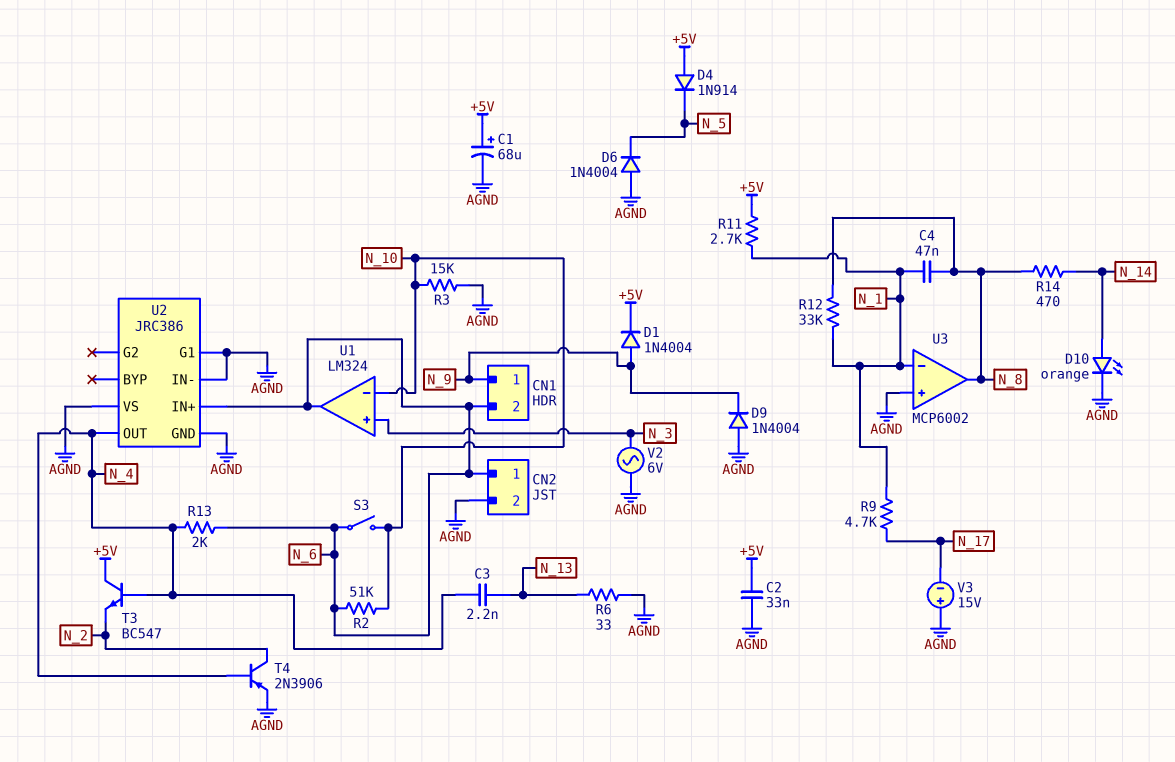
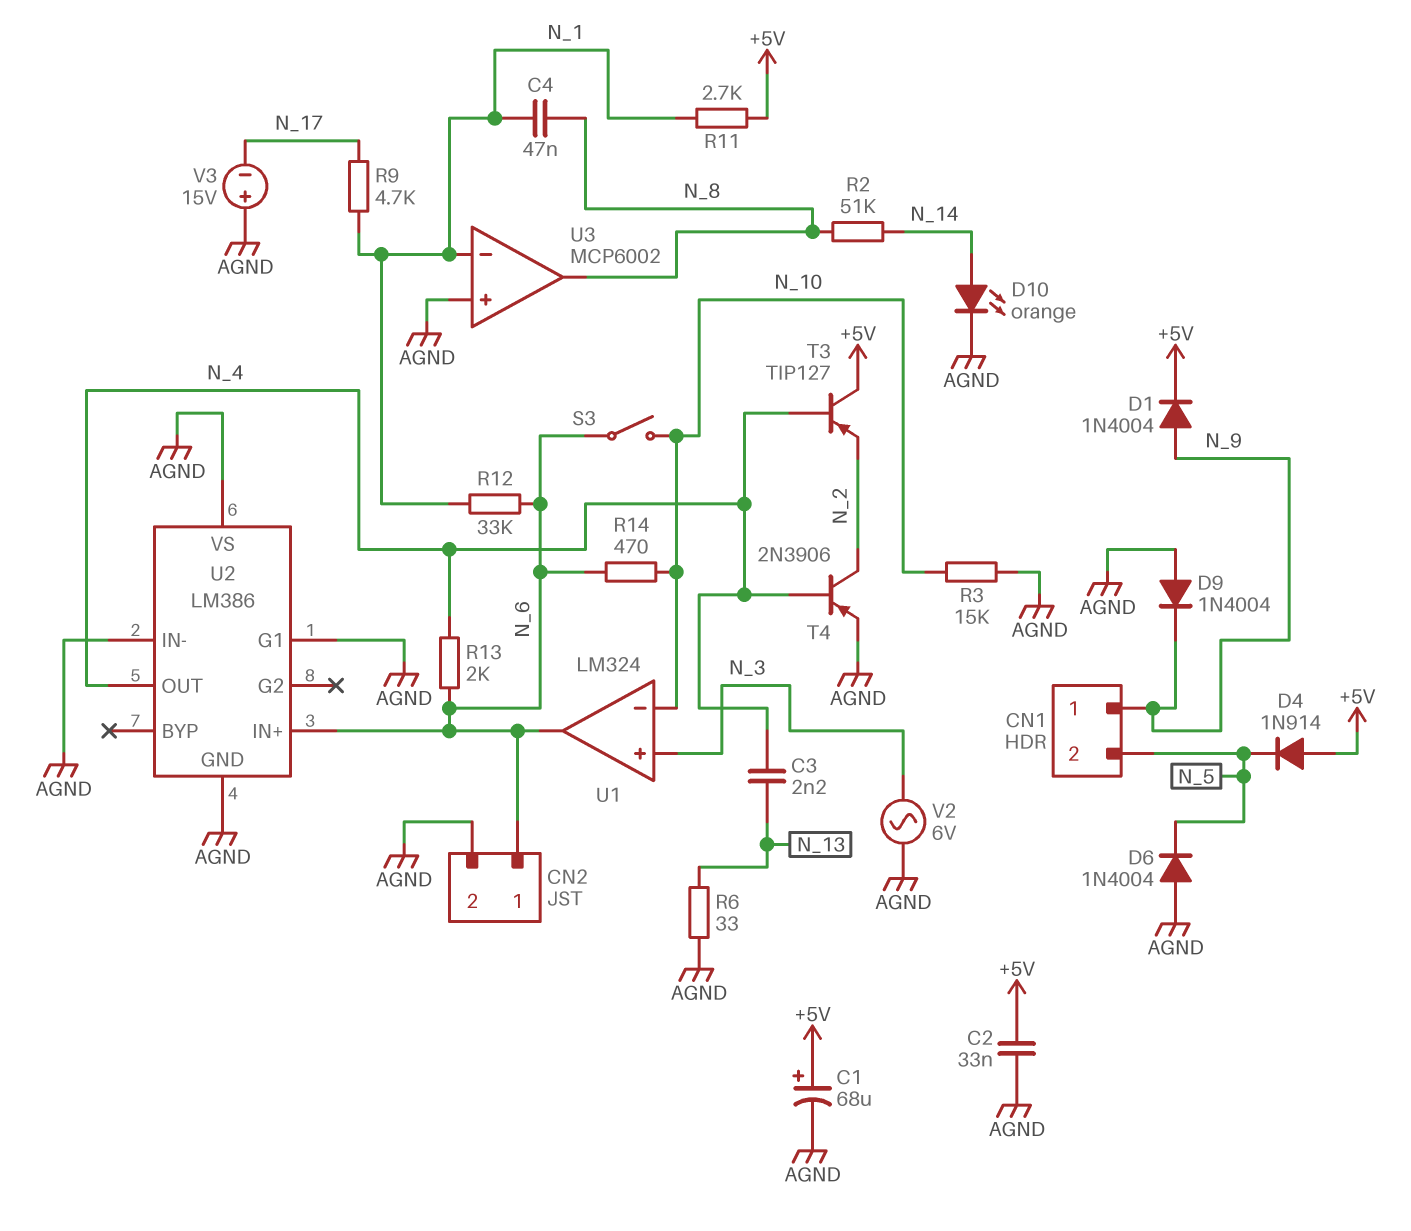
CN1 pin 2: N_6 -> N_5
R2: 51k (N_6, N_10) -> 51k (N_8, N_14)
R12: 33k (N_1, N_8) -> 33k (N_1, N_6)
R14: 470 (N_8, N_14) -> 470 (N_6, N_10)
T3: NPN BC547 (B N_4, C +5V, E N_2) -> PNP TIP127 (B N_4, C +5V, E N_2)
U2: JRC386 -> LM386

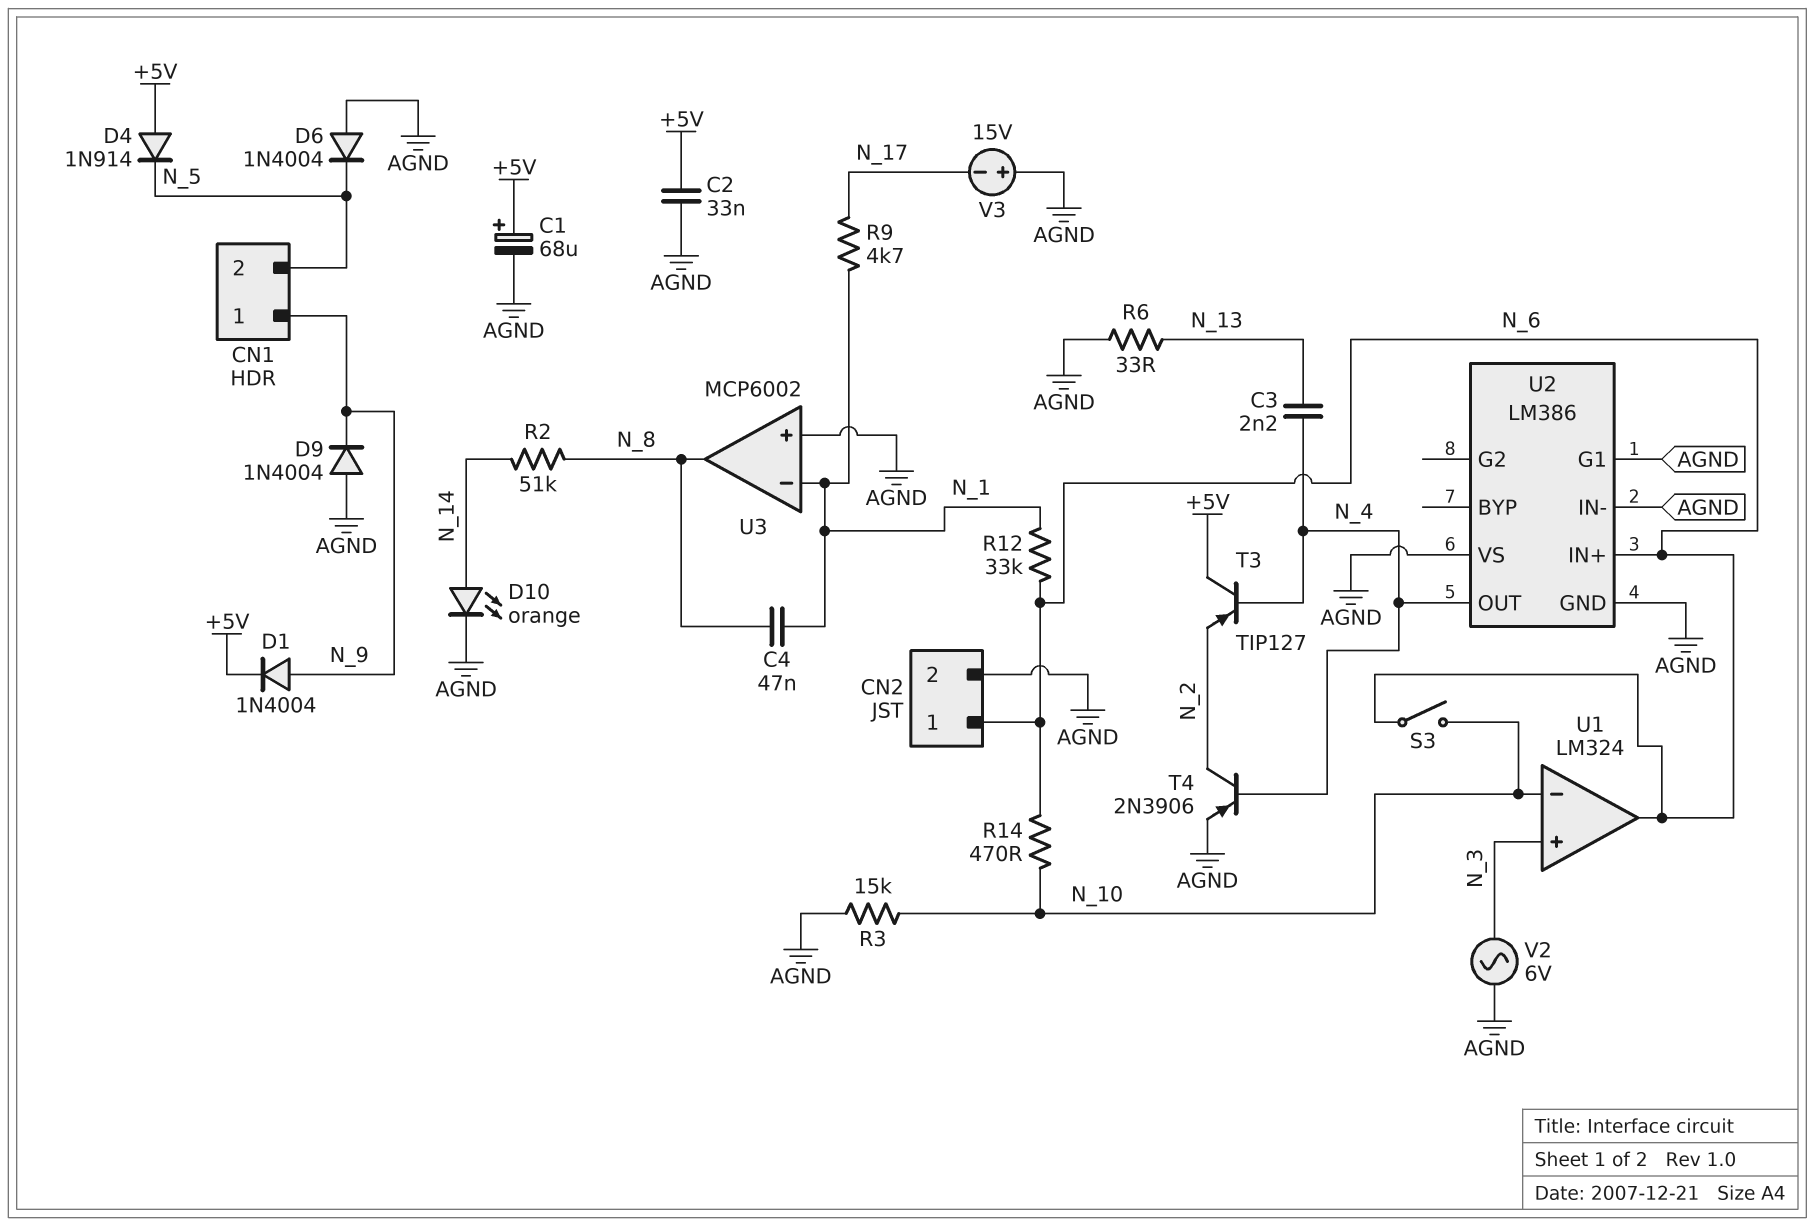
R11: 2.7k (+5V, N_1) -> none
R13: 2k (N_4, N_6) -> none

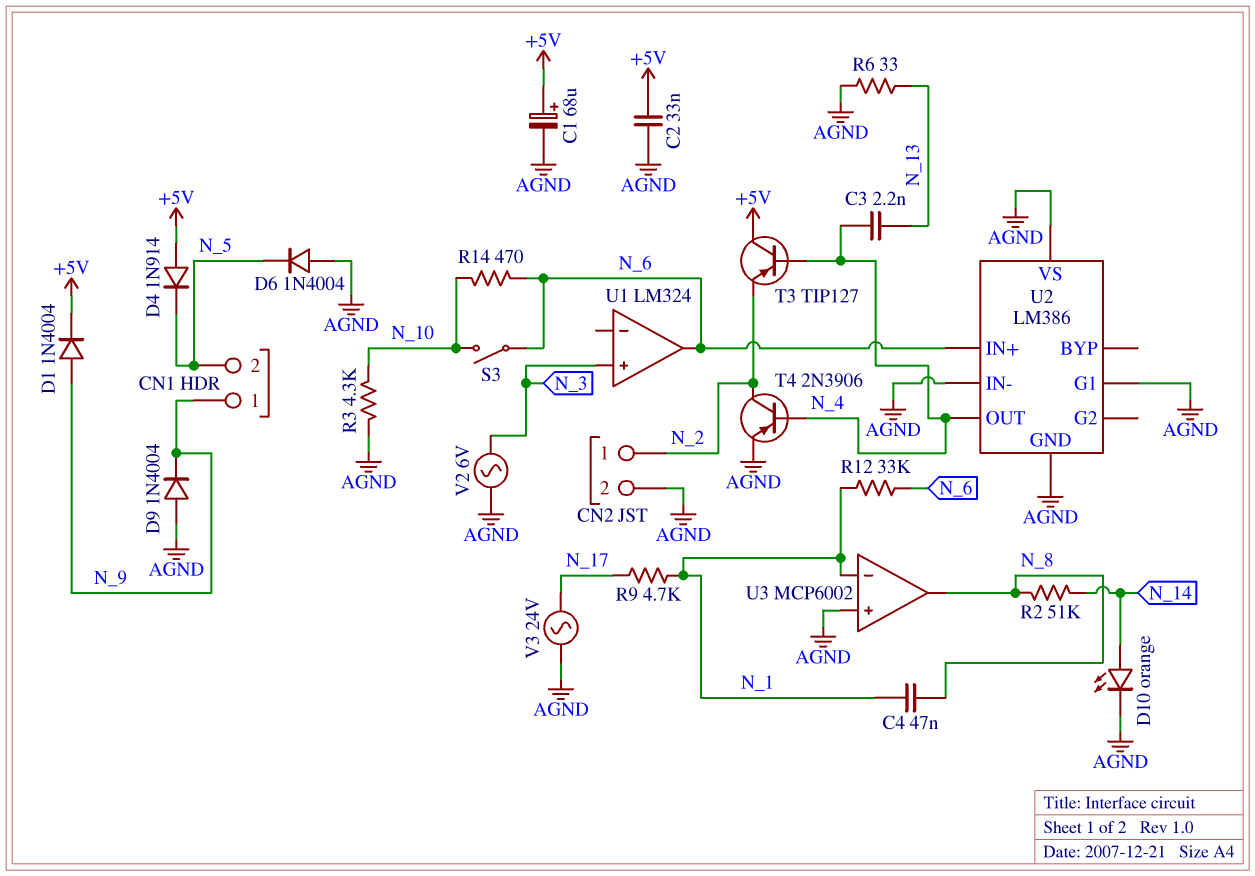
CN2 pin 1: N_6 -> N_2
R3: 15k (AGND, N_10) -> 4.3k (AGND, N_10)
U1 pin in-: N_10 -> none
V3: 15V (plus AGND, minus N_17) -> AC 24V (AGND, N_17)

